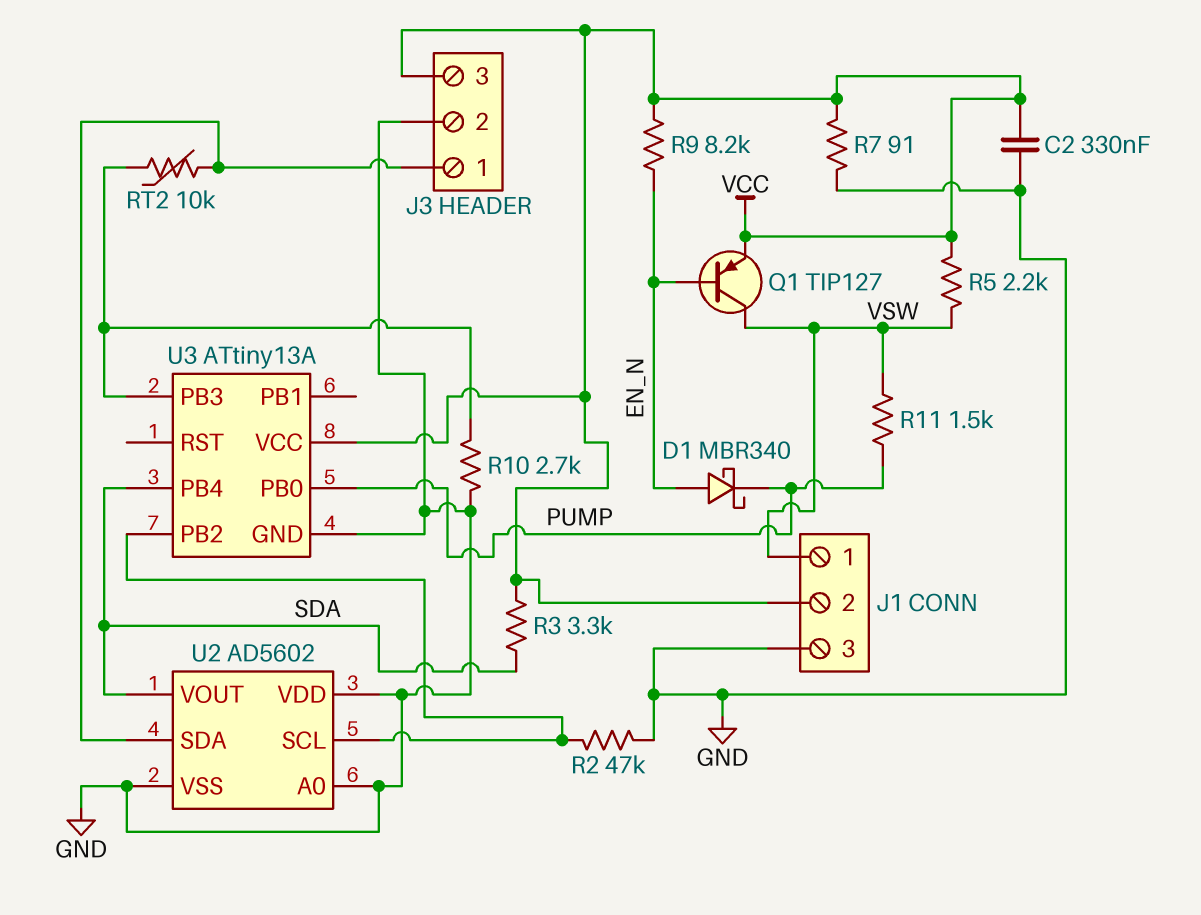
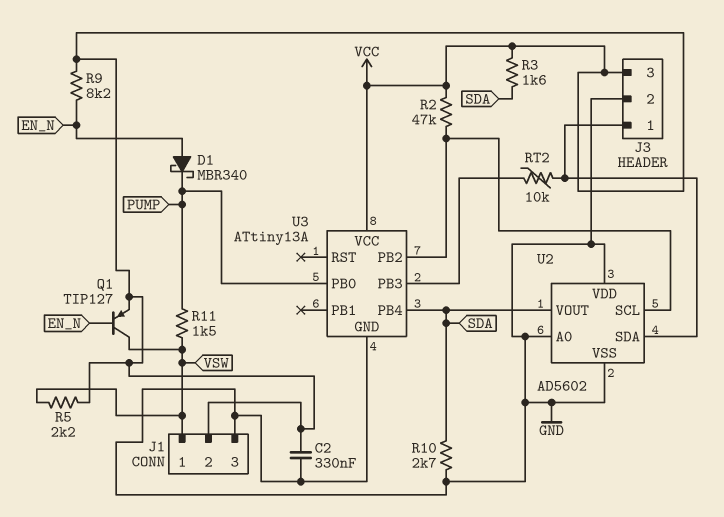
R2: 47k (GND, U2/SCL) -> 47k (U2/SCL, VCC)
R3: 3.3k (SDA, VCC) -> 1.6k (SDA, VCC)
R7: 91 (GND, VCC) -> none
R10: 2.7k (GND, U3/PB3) -> 2.7k (GND, SDA)

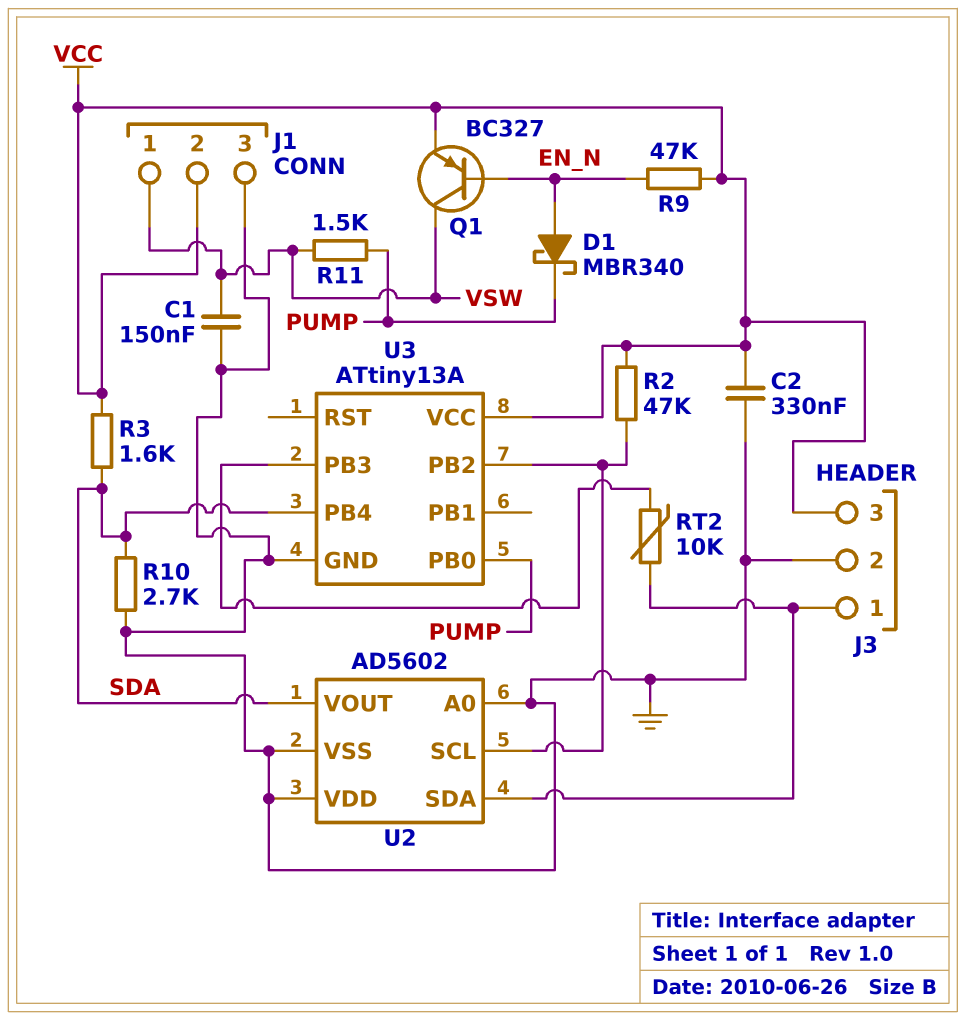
C1: none -> 150nF (GND, VSW)
Q1: PNP TIP127 (B EN_N, C VSW, E VCC) -> PNP BC327 (B EN_N, C VSW, E VCC)
R5: 2.2k (VCC, VSW) -> none
R9: 8.2k (EN_N, VCC) -> 47k (EN_N, VCC)

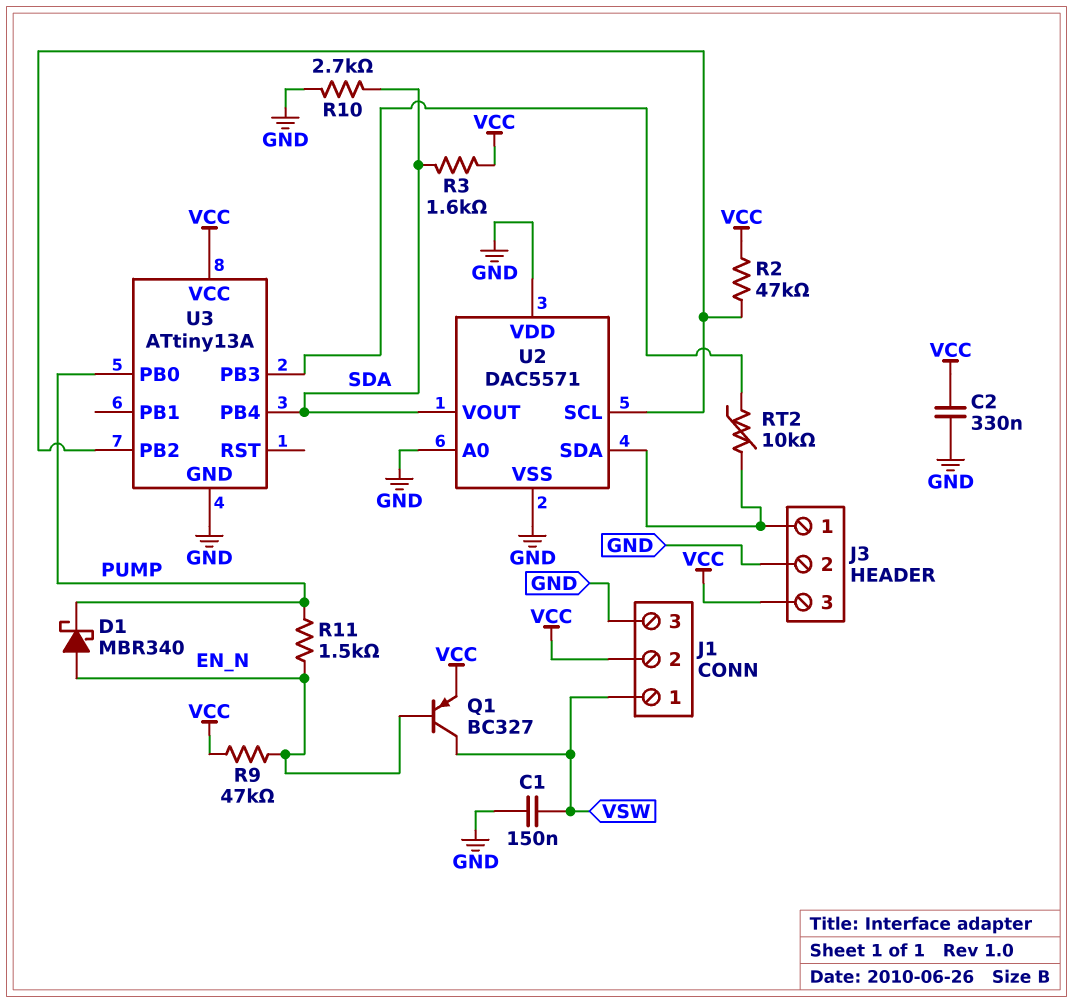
R11: 1.5k (PUMP, VSW) -> 1.5k (EN_N, PUMP)
U2: AD5602 -> DAC5571

